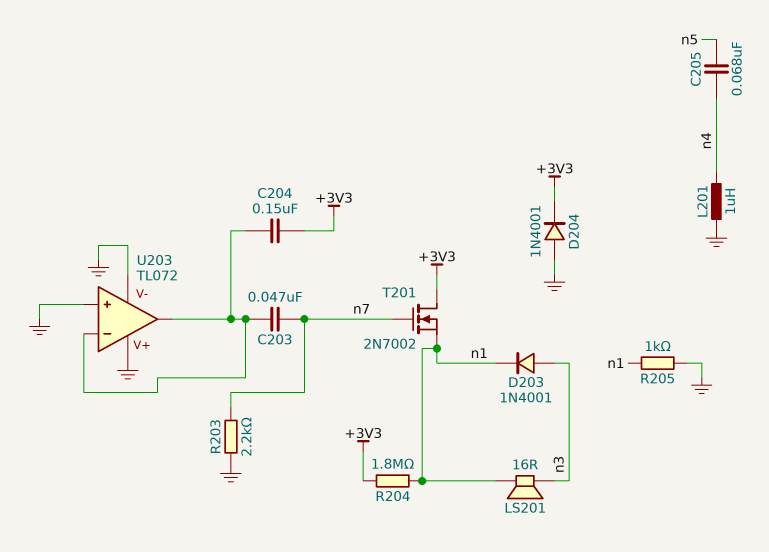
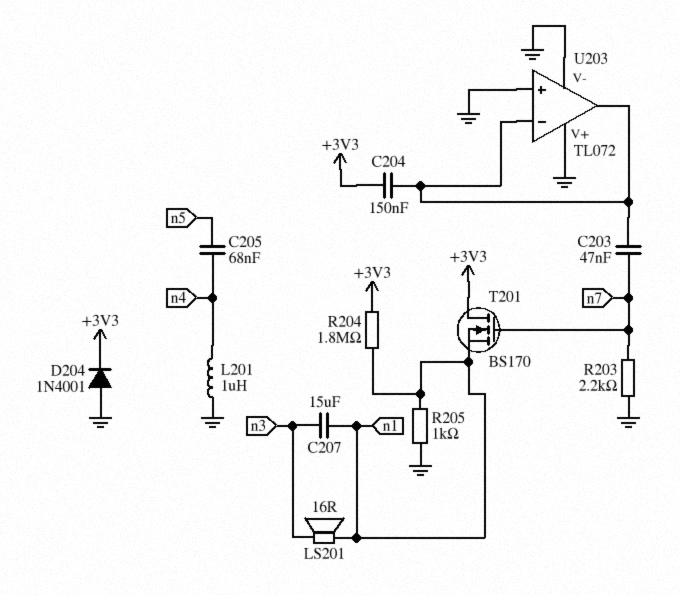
C207: none -> 15uF (n1, n3)
D203: diode 1N4001 (A n3, K n1) -> none
T201: NMOS 2N7002 (G n7, D +3V3, S n1) -> NMOS BS170 (G n7, D +3V3, S n1)

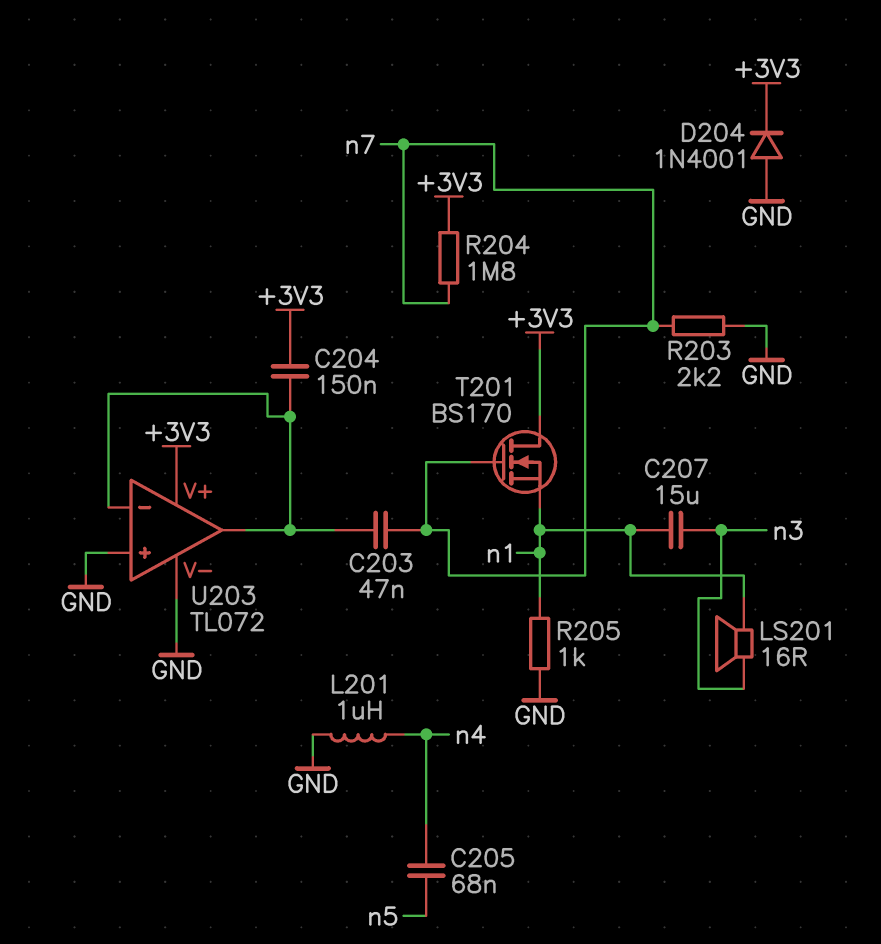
R204: 1.8M (+3V3, n1) -> 1.8M (+3V3, n7)
U203 pin V+: GND -> +3V3

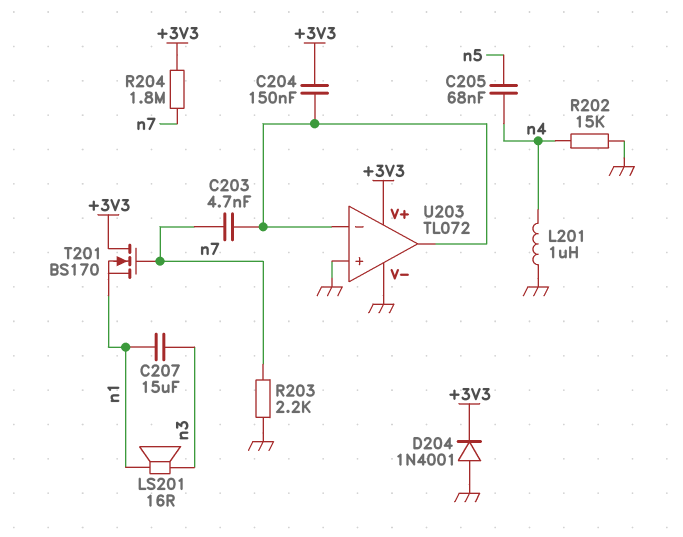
C203: 47nF (U203/in-, n7) -> 4.7nF (U203/in-, n7)
R202: none -> 15k (GND, n4)
R205: 1k (GND, n1) -> none

